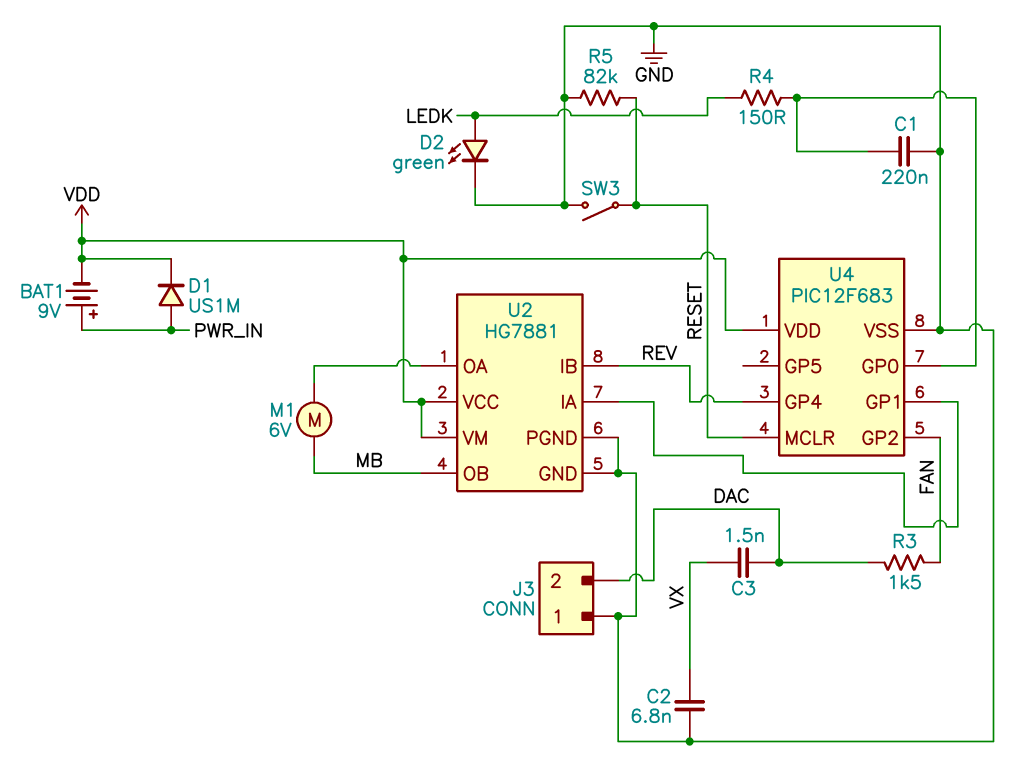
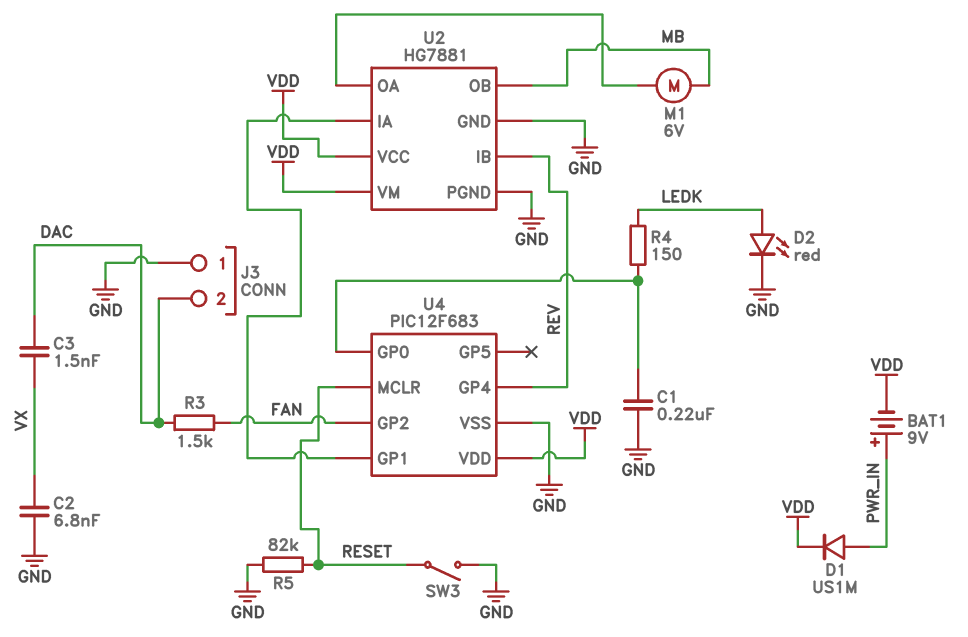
D2: LED green (A LEDK, K GND) -> LED red (A LEDK, K GND)

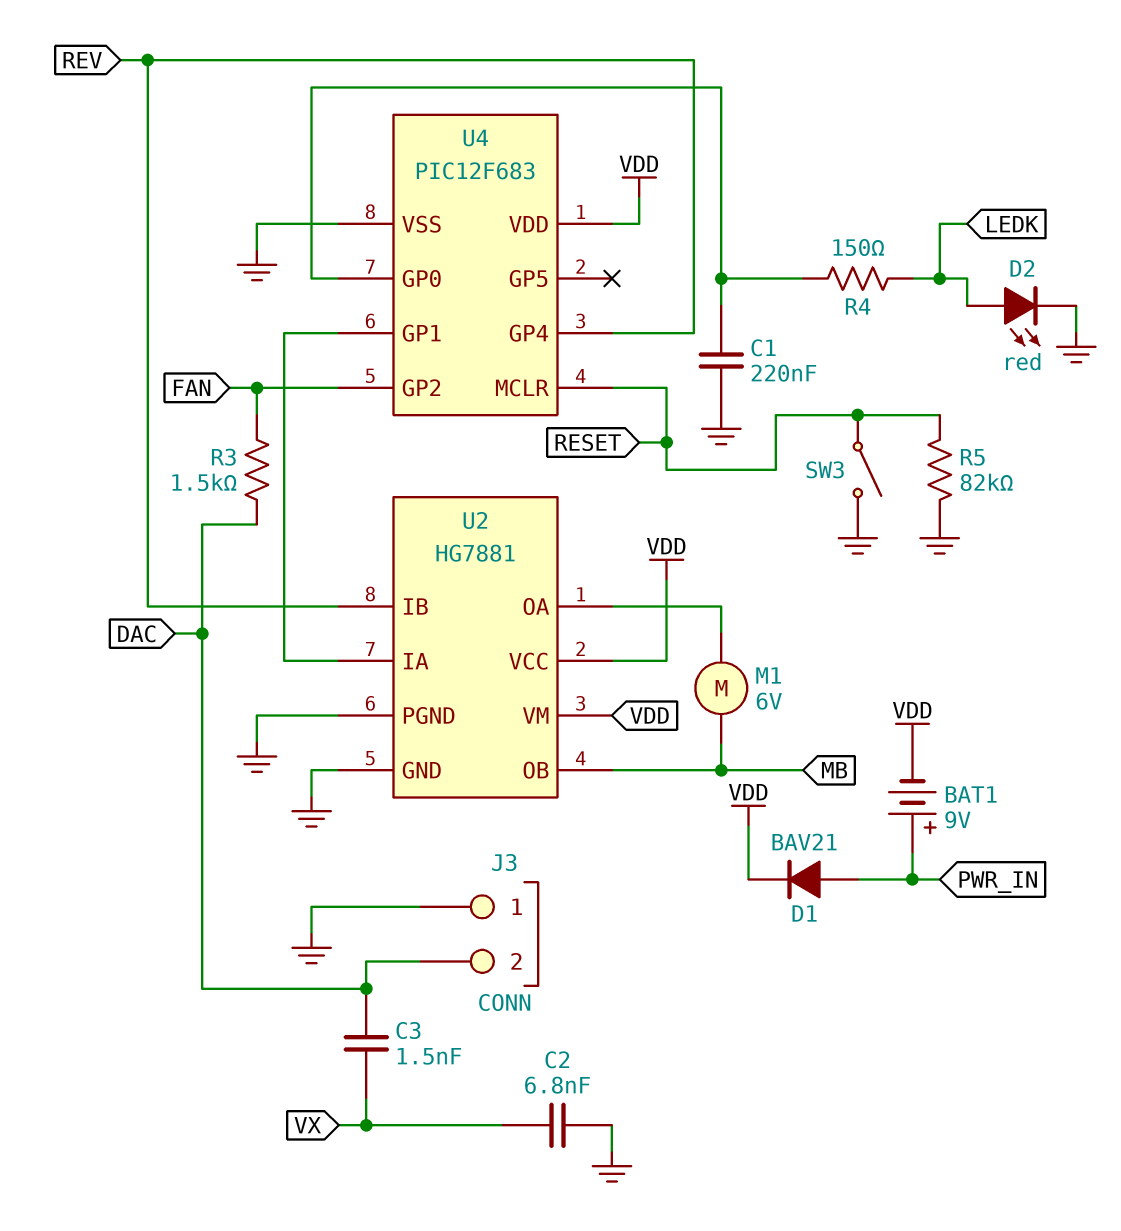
D1: diode US1M (A PWR_IN, K VDD) -> diode BAV21 (A PWR_IN, K VDD)

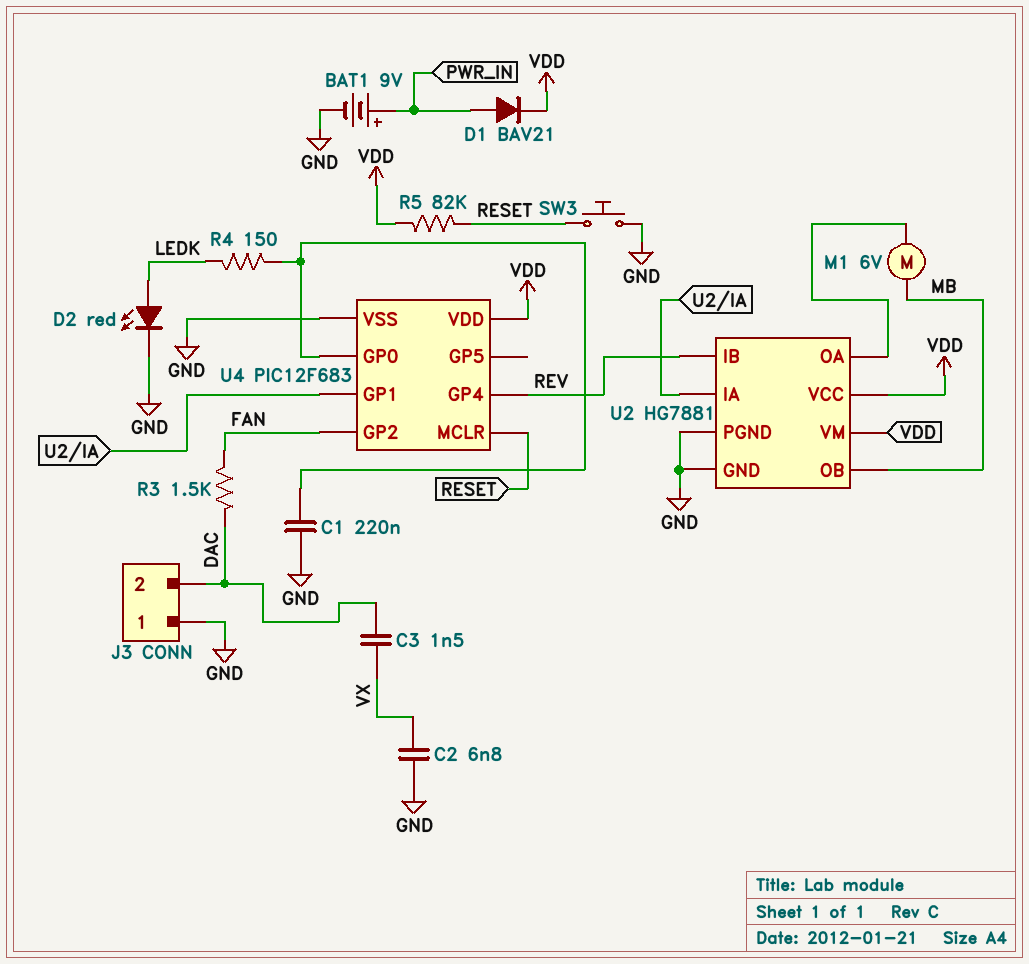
BAT1: 9V (plus PWR_IN, minus VDD) -> 9V (plus PWR_IN, minus GND)
R5: 82k (GND, RESET) -> 82k (RESET, VDD)
SW3: switch (GND, RESET) -> button (GND, RESET)

